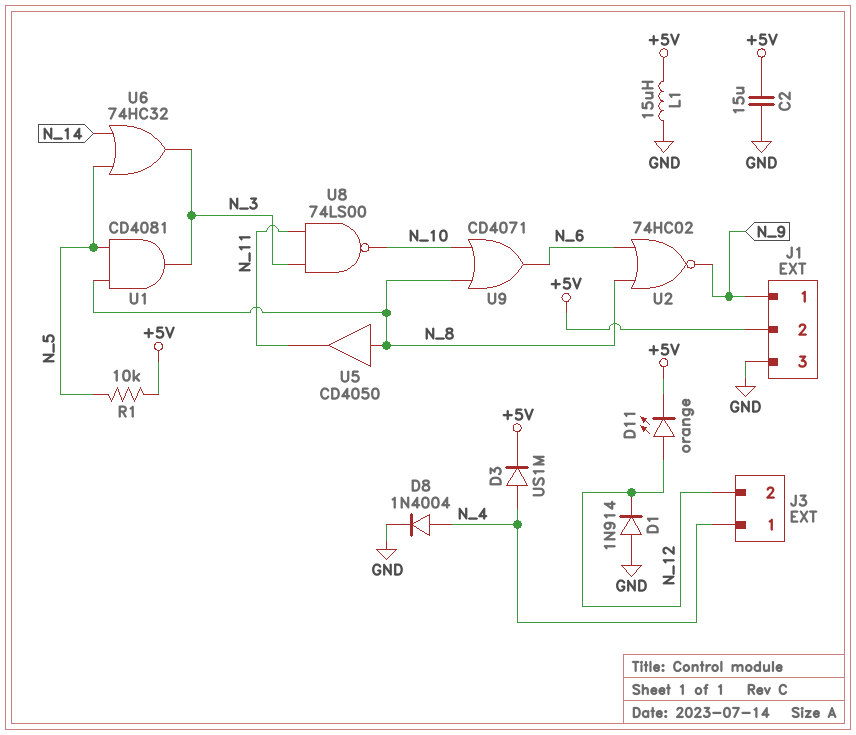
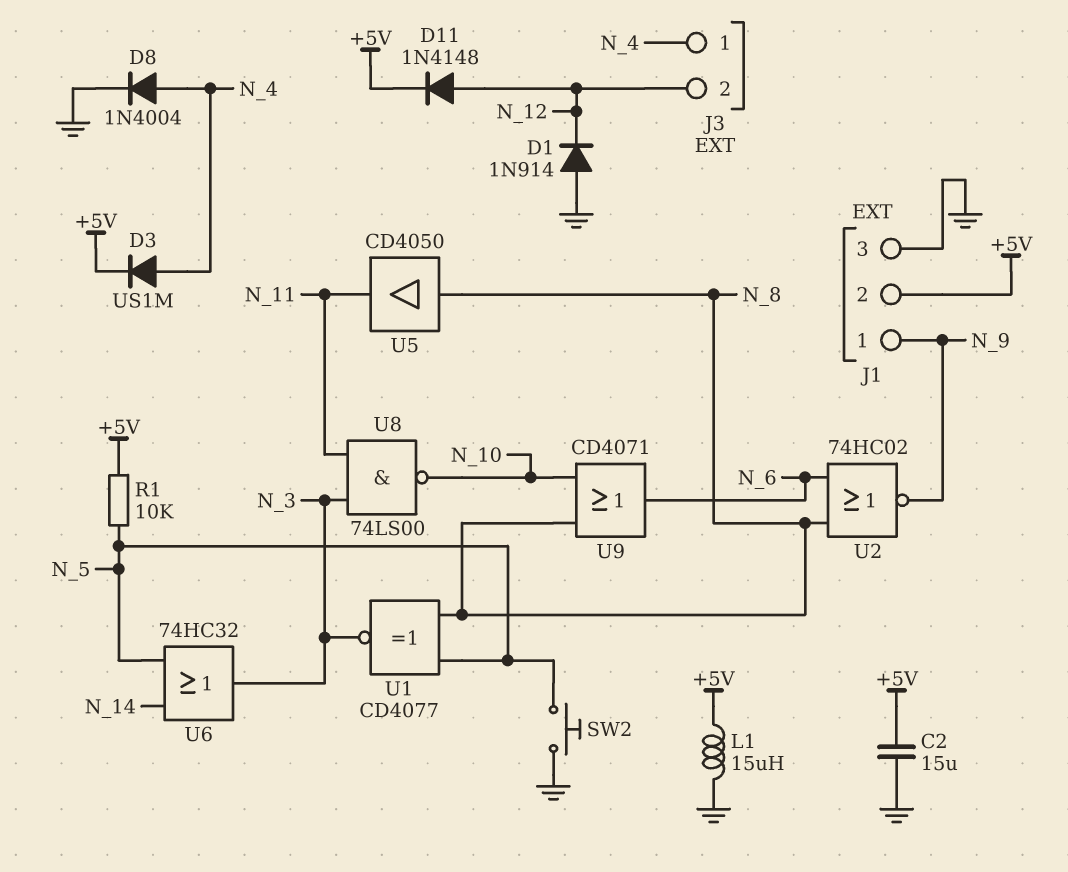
D11: LED orange (A N_12, K +5V) -> diode 1N4148 (A N_12, K +5V)
SW2: none -> button (GND, N_5)
U1: AND CD4081 (in N_5, in N_8, out N_3) -> XNOR CD4077 (in N_5, in N_8, out N_3)

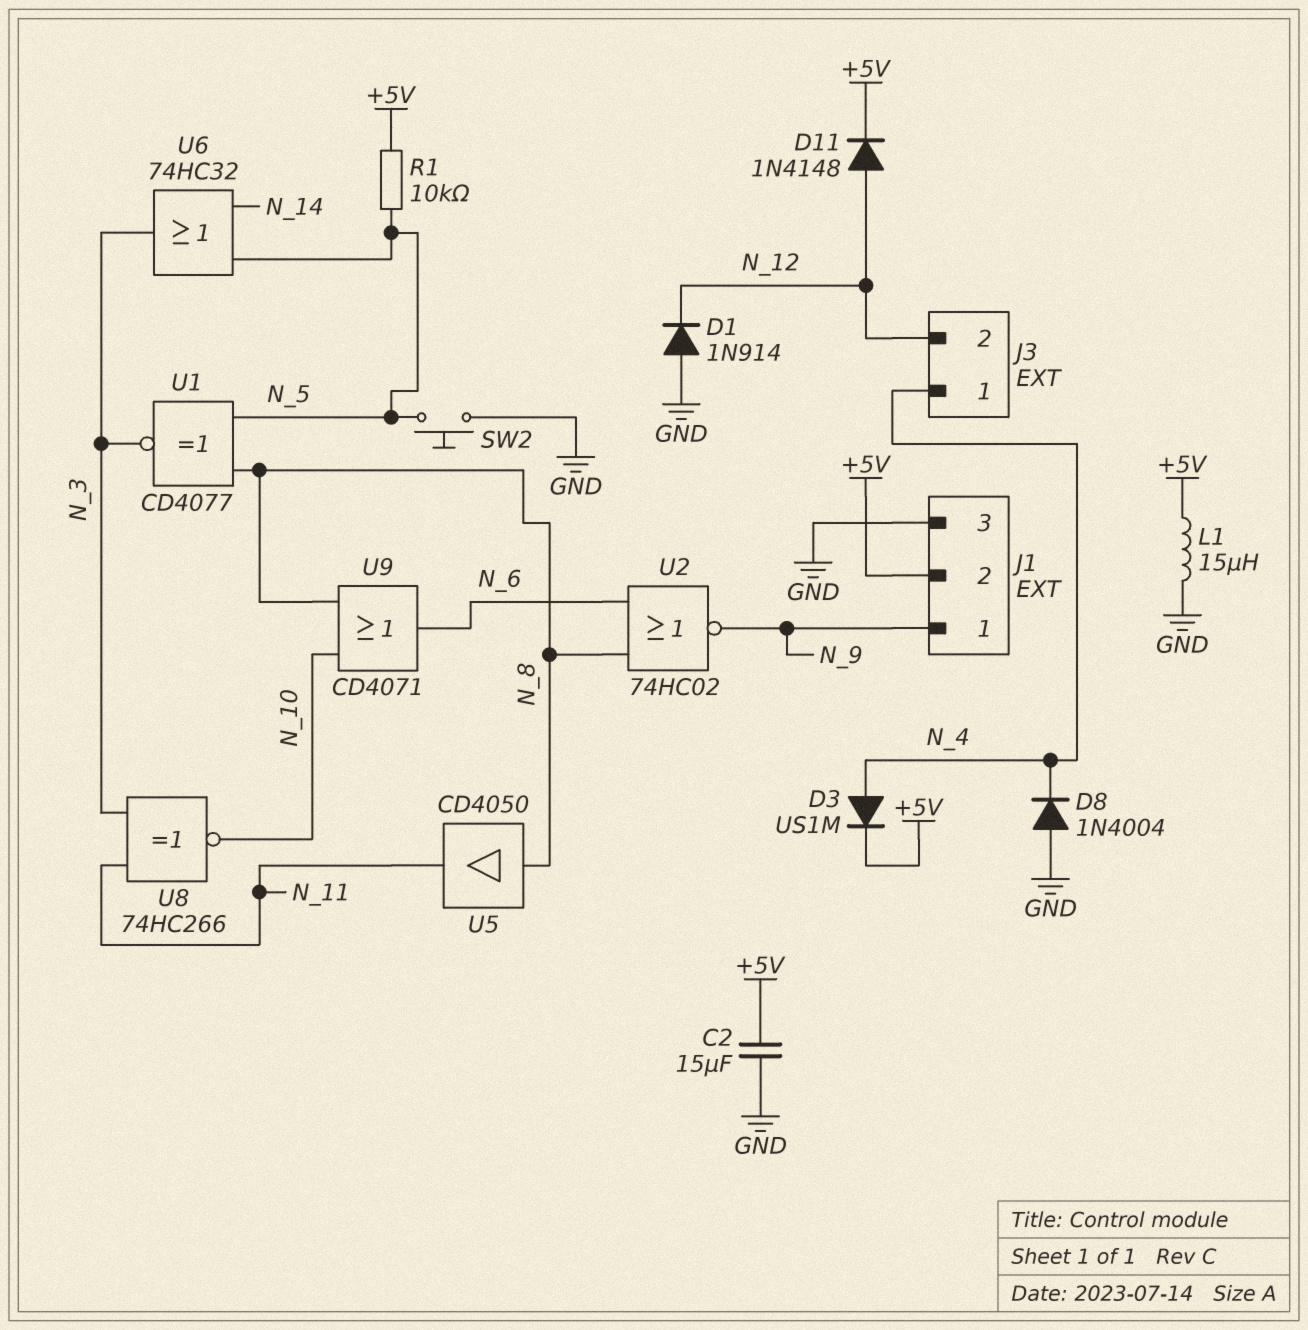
D8: diode 1N4004 (A N_4, K GND) -> diode 1N4004 (A GND, K N_4)
U8: NAND 74LS00 (in N_3, in N_11, out N_10) -> XNOR 74HC266 (in N_3, in N_11, out N_10)

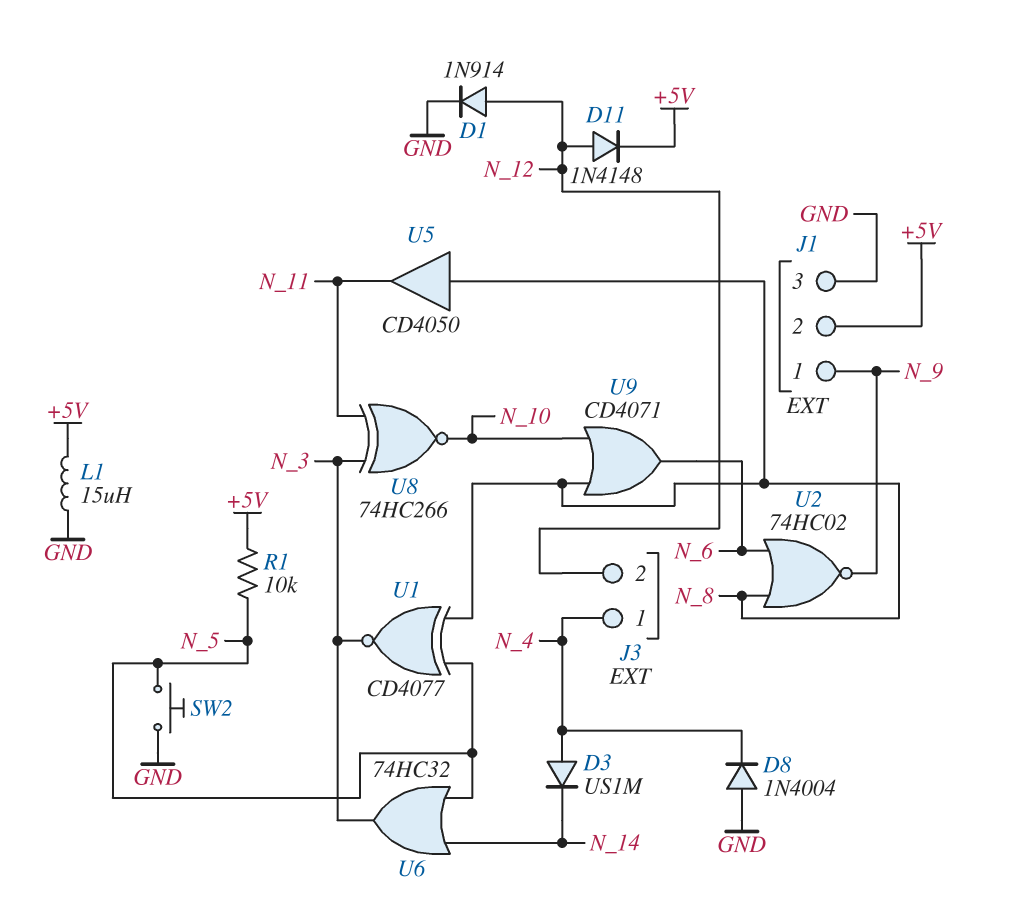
C2: 15uF (+5V, GND) -> none
D1: diode 1N914 (A GND, K N_12) -> diode 1N914 (A N_12, K GND)
D3: diode US1M (A N_4, K +5V) -> diode US1M (A N_4, K N_14)

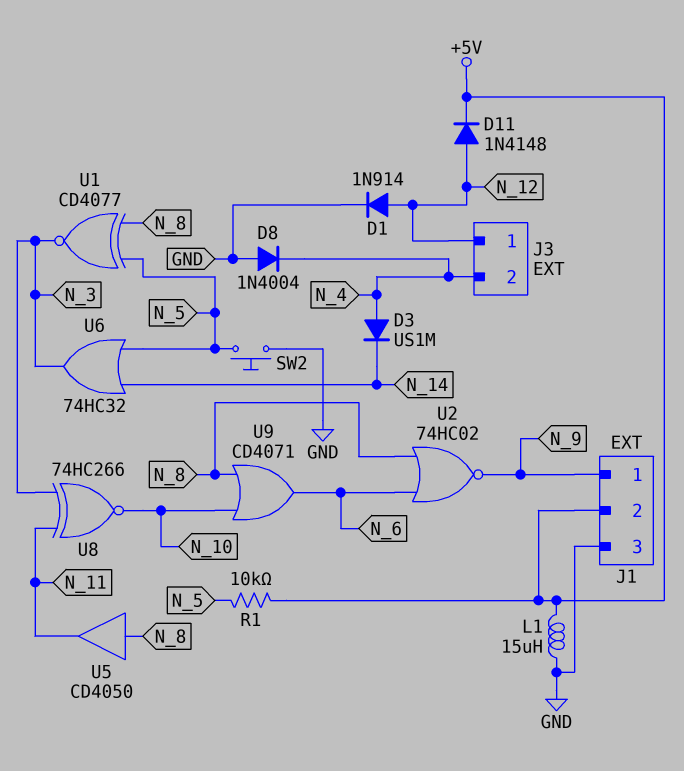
J3 pin 1: N_4 -> N_12
J3 pin 2: N_12 -> N_4

